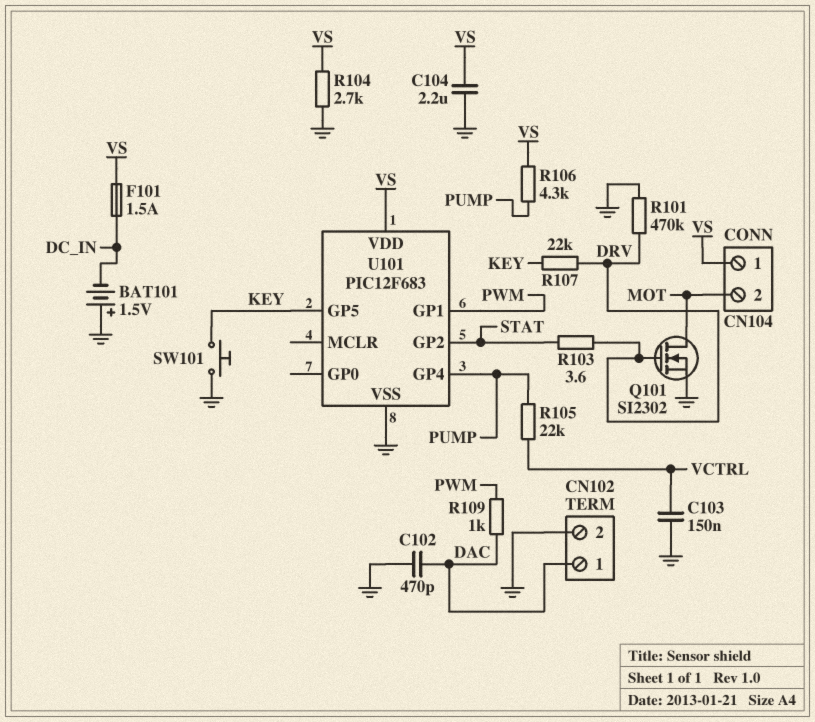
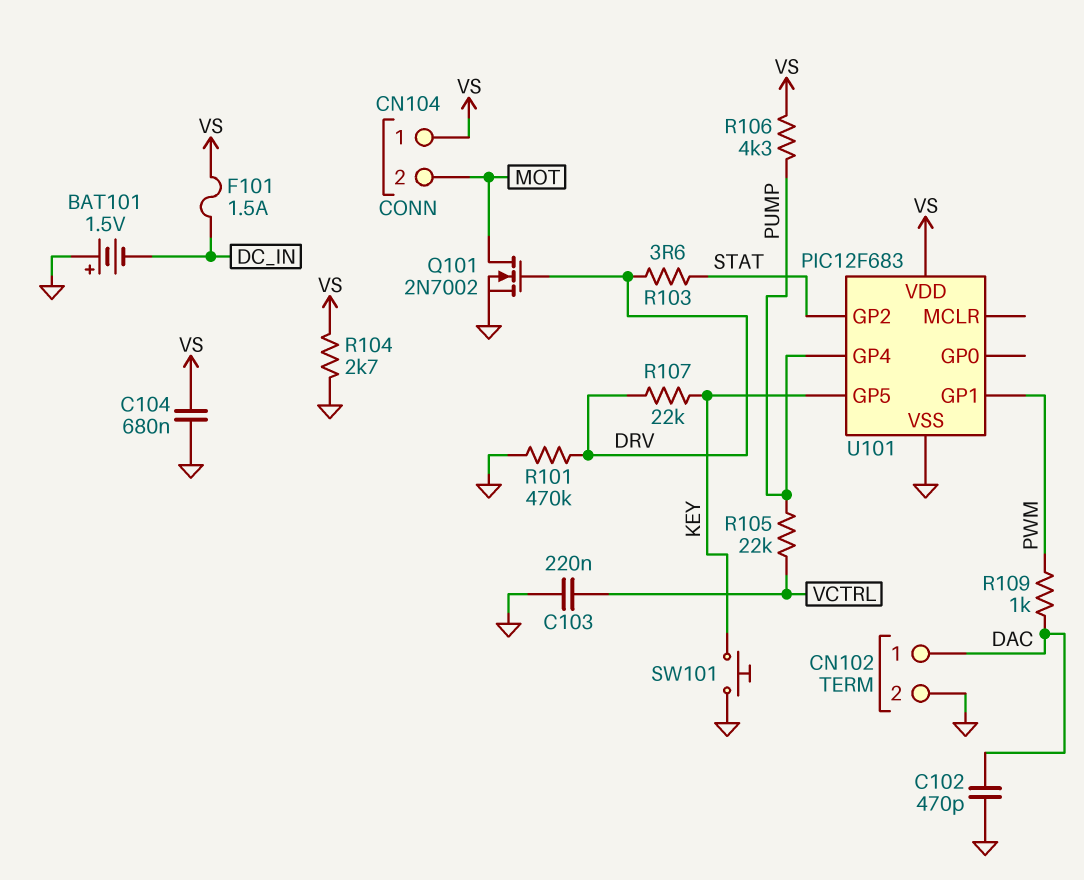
C103: 150nF (GND, VCTRL) -> 220nF (GND, VCTRL)
C104: 2.2uF (GND, VS) -> 680nF (GND, VS)
Q101: NMOS SI2302 (G DRV, D MOT, S GND) -> NMOS 2N7002 (G DRV, D MOT, S GND)

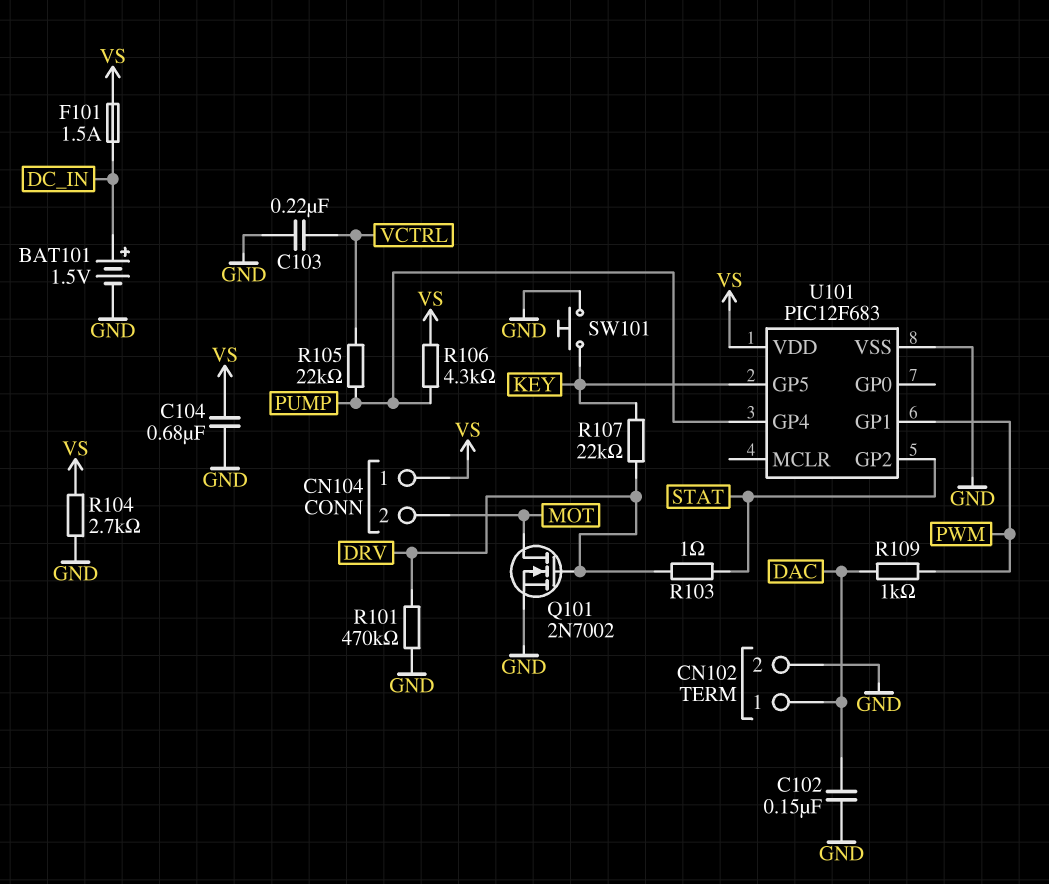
BAT101: 1.5V (plus GND, minus DC_IN) -> 1.5V (plus DC_IN, minus GND)
C102: 470pF (DAC, GND) -> 150nF (DAC, GND)
R103: 3.6 (DRV, STAT) -> 1 (DRV, STAT)

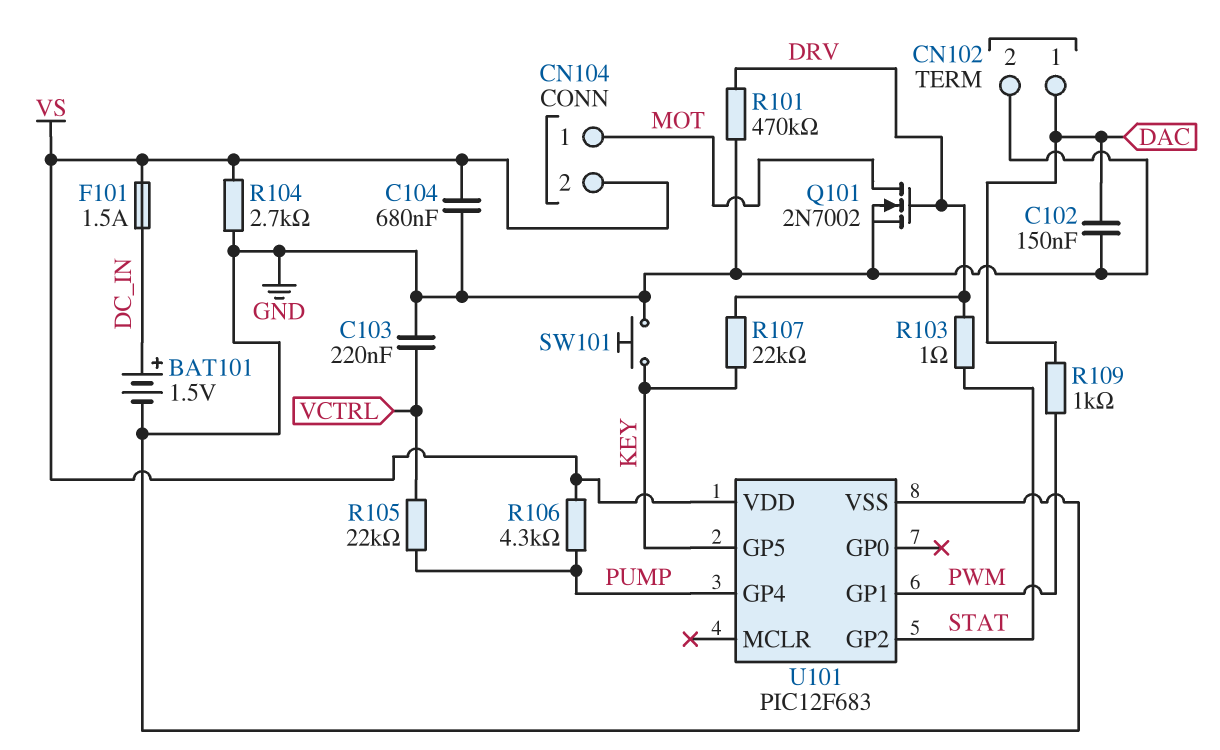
CN104 pin 1: VS -> MOT
CN104 pin 2: MOT -> VS

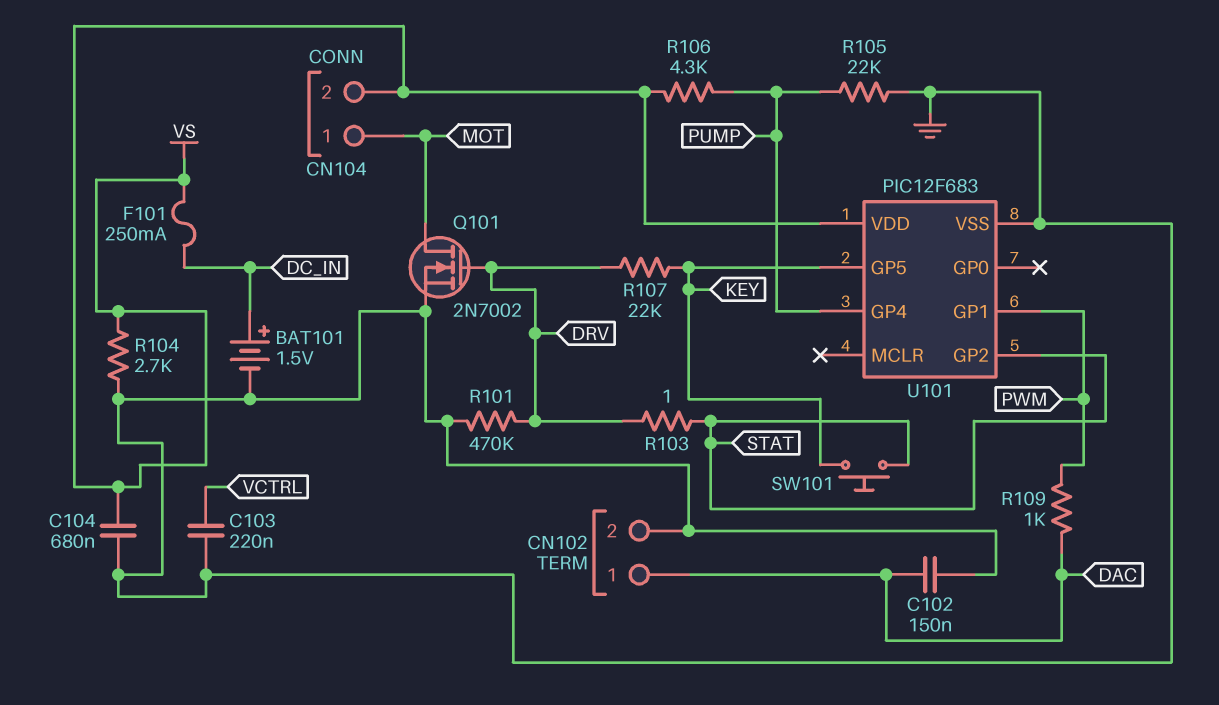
F101: 1.5A (DC_IN, VS) -> 250mA (DC_IN, VS)
R105: 22k (PUMP, VCTRL) -> 22k (GND, PUMP)
SW101: button (GND, KEY) -> button (KEY, STAT)

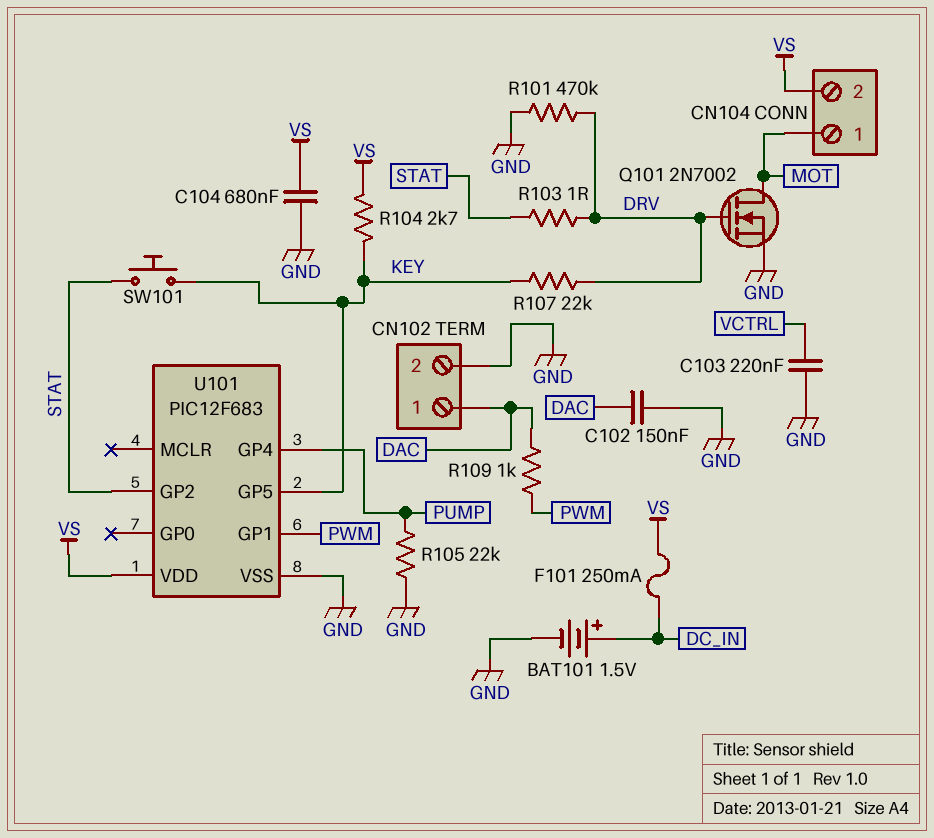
R104: 2.7k (GND, VS) -> 2.7k (KEY, VS)
R106: 4.3k (PUMP, VS) -> none

